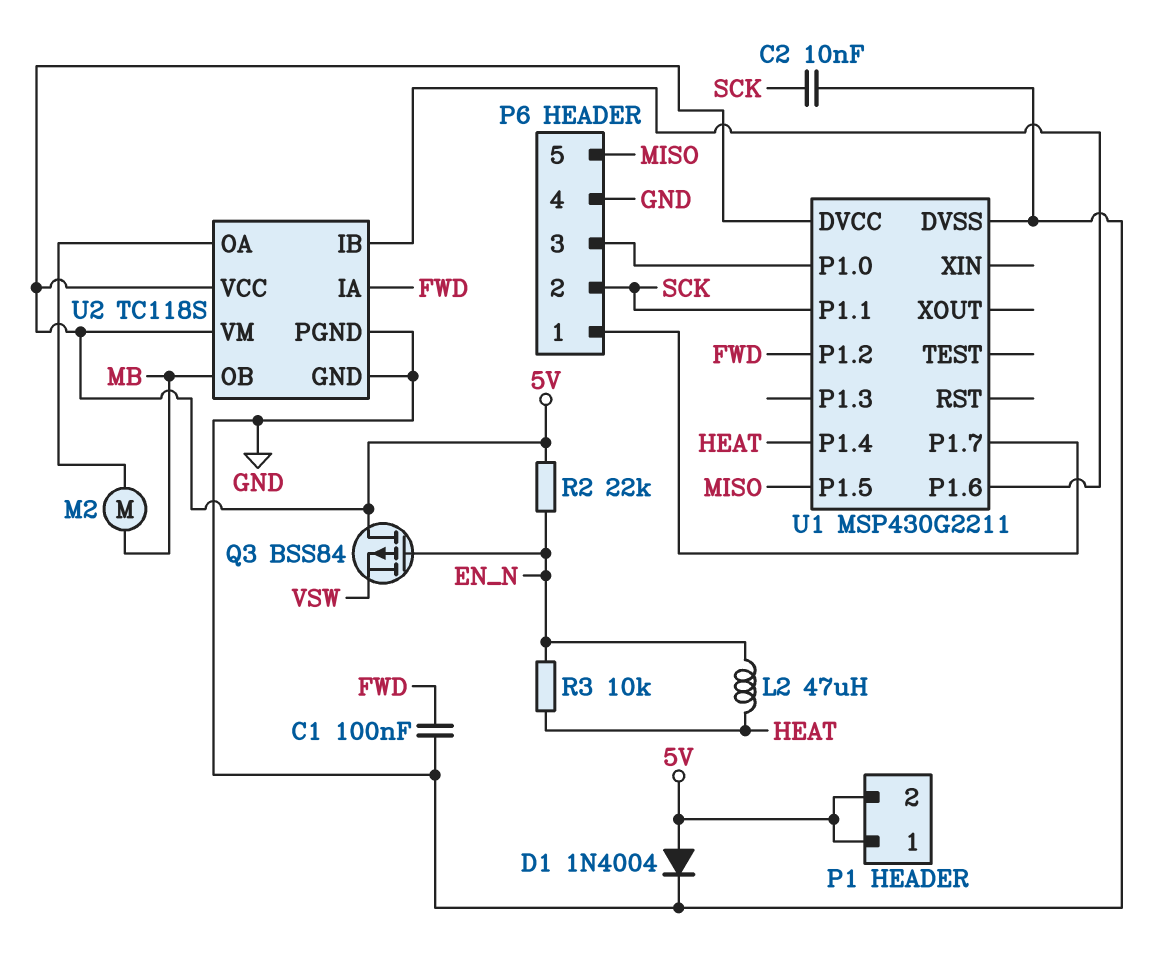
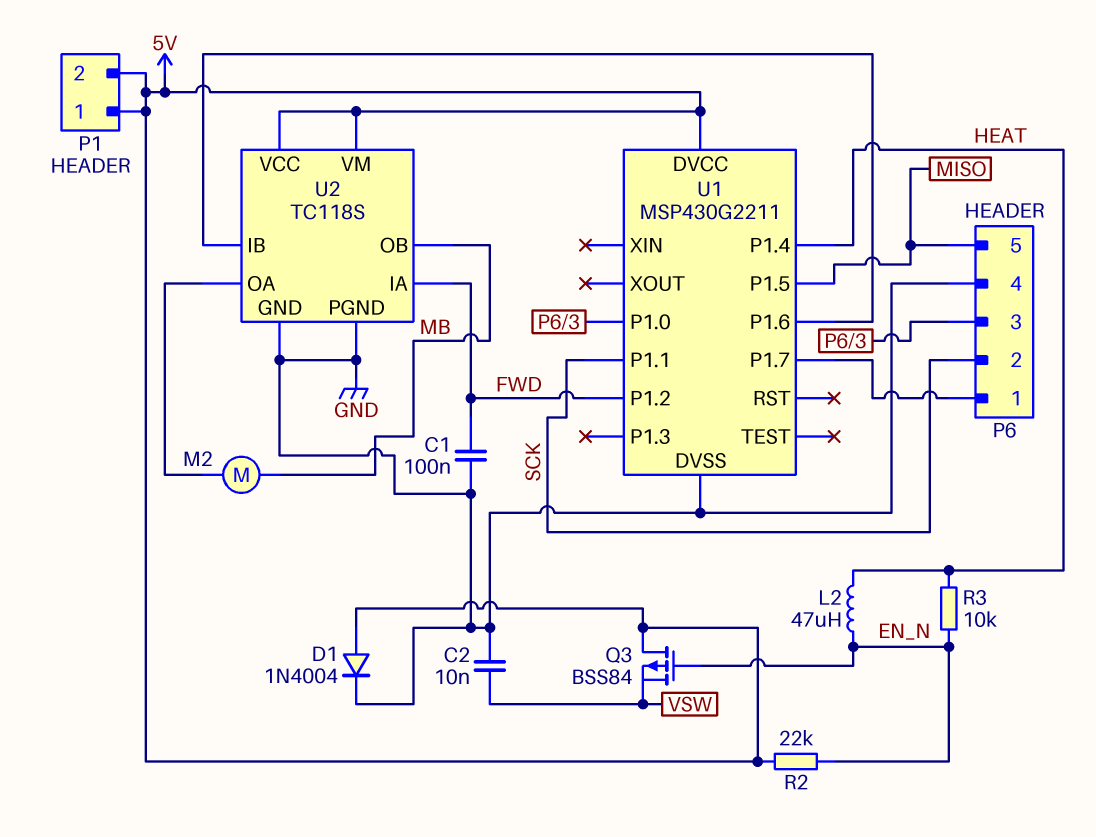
C2: 10nF (GND, SCK) -> 10nF (GND, VSW)

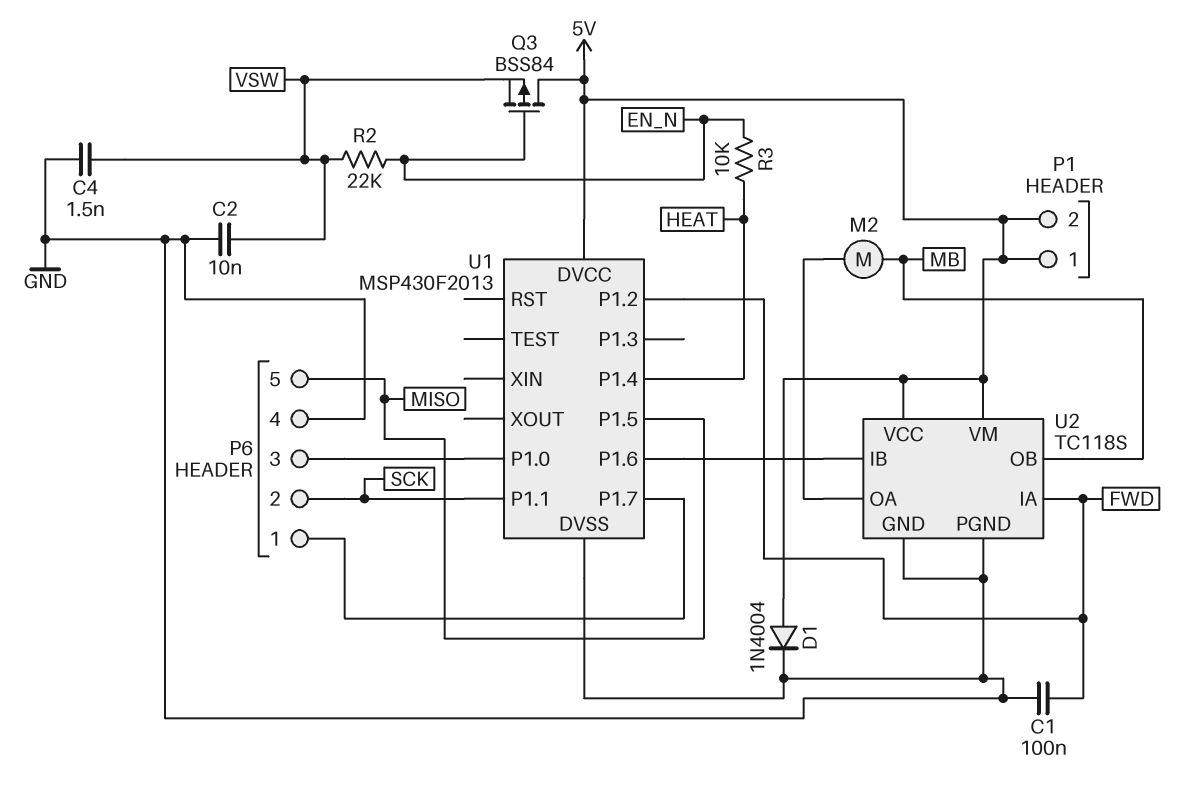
C4: none -> 1.5nF (GND, VSW)
L2: 47uH (EN_N, HEAT) -> none
R2: 22k (5V, EN_N) -> 22k (EN_N, VSW)
U1: MSP430G2211 -> MSP430F2013

